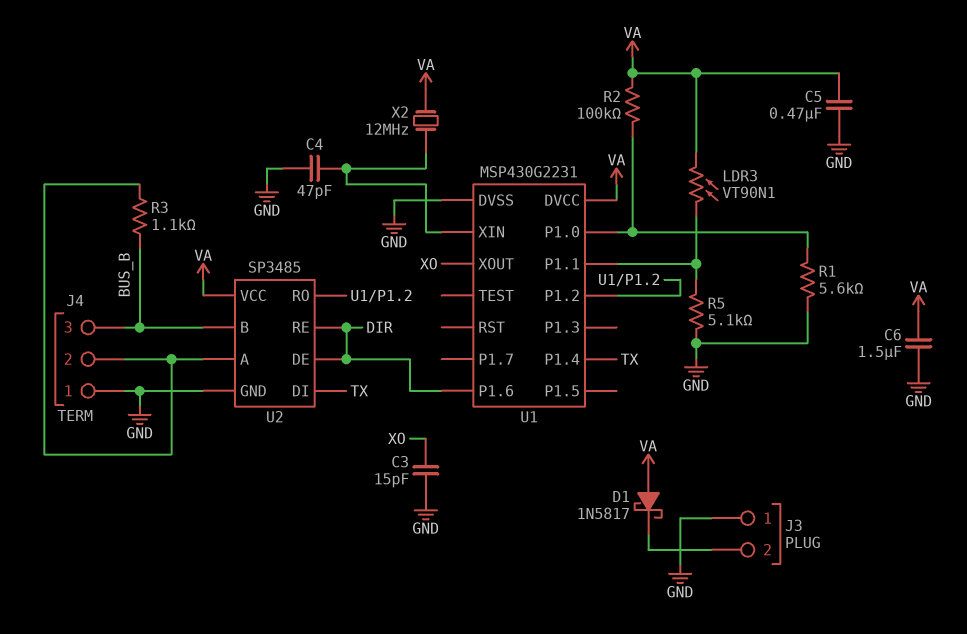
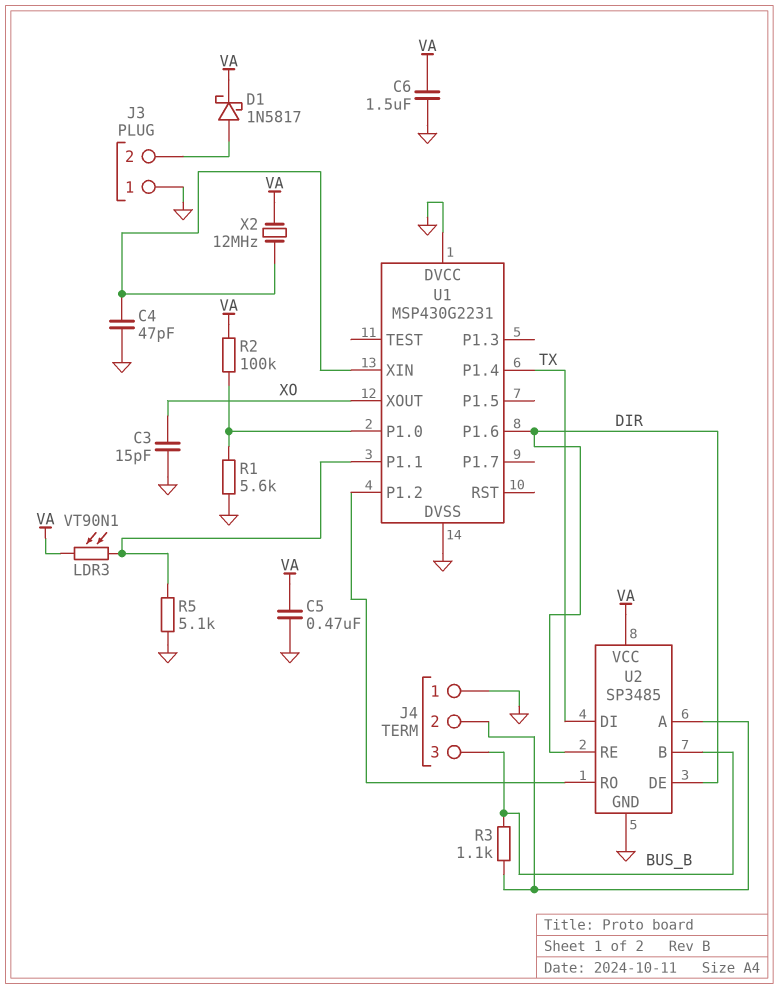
D1: schottky 1N5817 (A VA, K J3/2) -> schottky 1N5817 (A J3/2, K VA)
U1 pin DVCC: VA -> GND

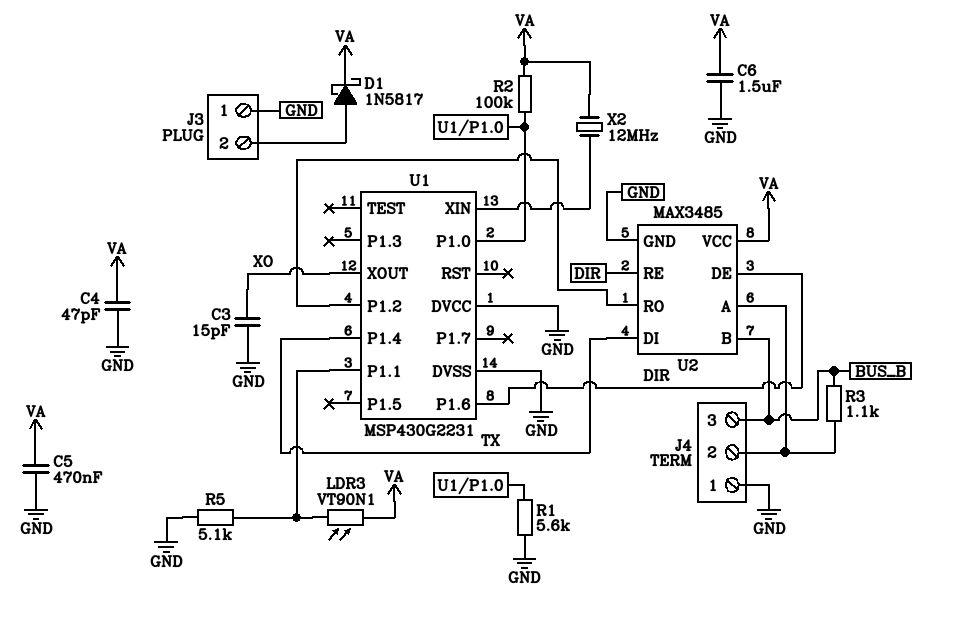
C4: 47pF (GND, U1/XIN) -> 47pF (GND, VA)
U2: SP3485 -> MAX3485

